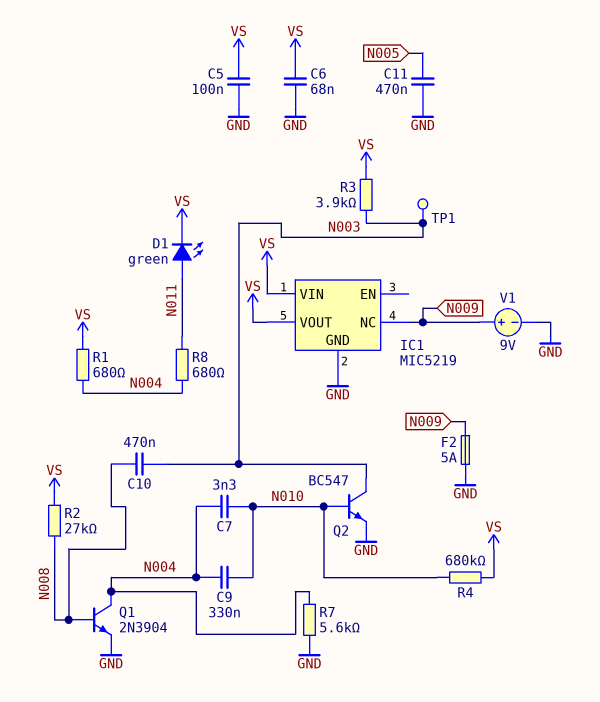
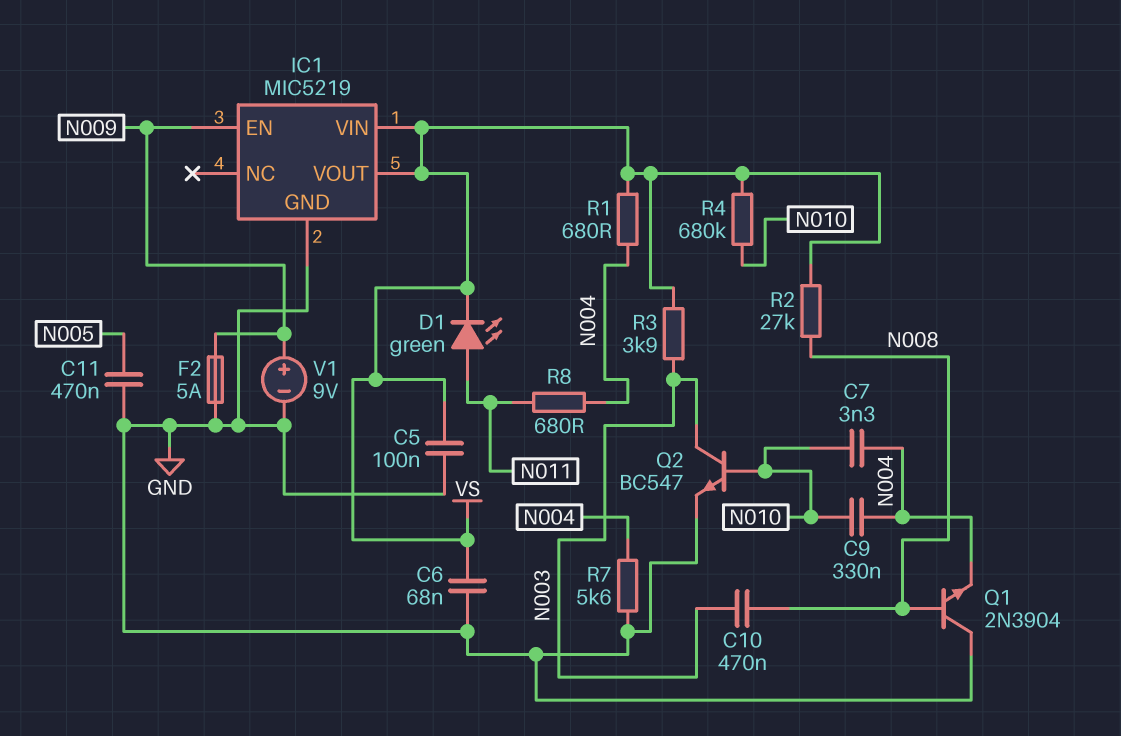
IC1 pin EN: none -> N009
IC1 pin NC: N009 -> none
Q1: NPN 2N3904 (B N008, C N004, E GND) -> NPN 2N3904 (B N008, C GND, E N004)
TP1: test point (N003) -> none

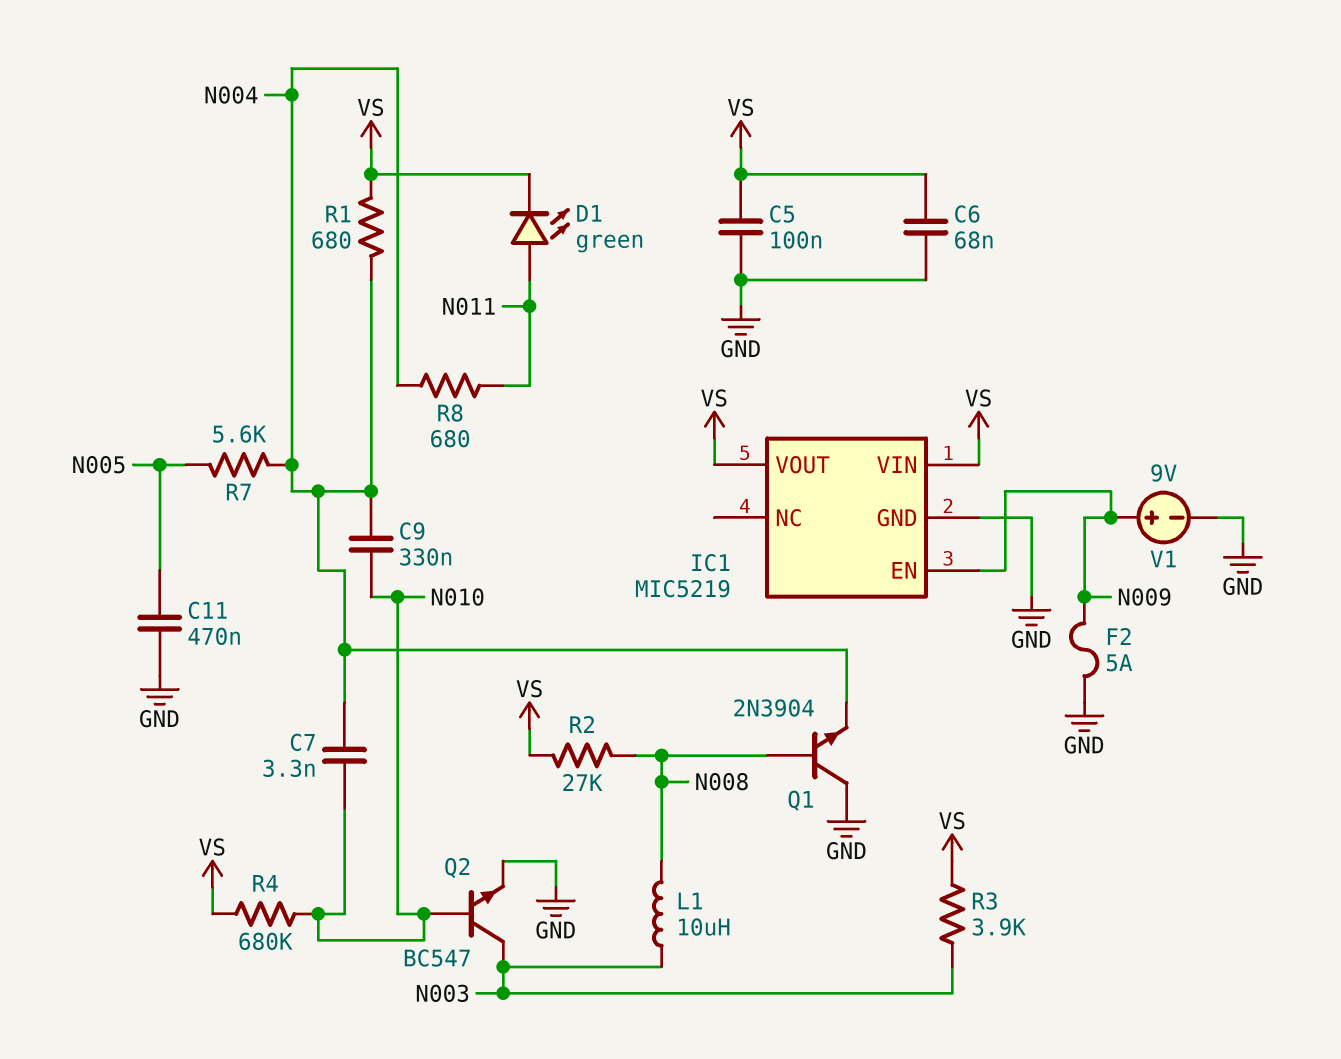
C10: 470nF (N003, N008) -> none
L1: none -> 10uH (N003, N008)
R7: 5.6k (GND, N004) -> 5.6k (N004, N005)

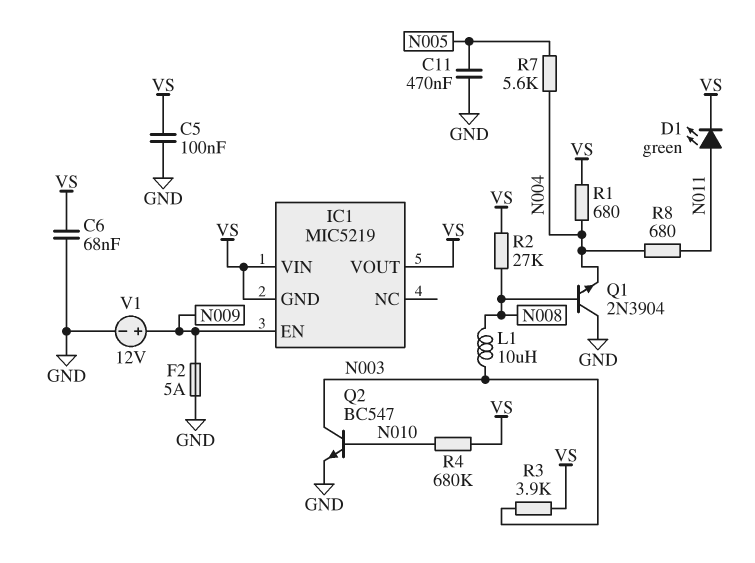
C7: 3.3nF (N004, N010) -> none
C9: 330nF (N004, N010) -> none
IC1 pin GND: GND -> VS
V1: 9V (plus N009, minus GND) -> 12V (plus N009, minus GND)

